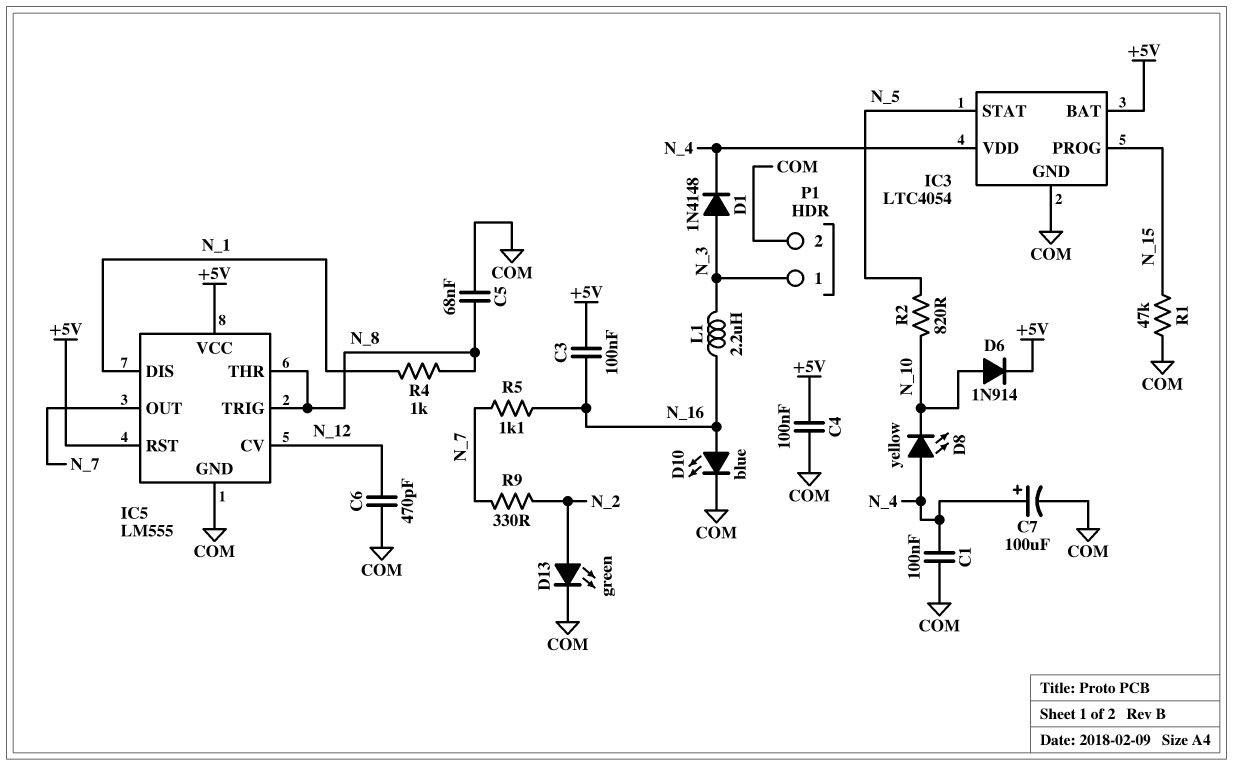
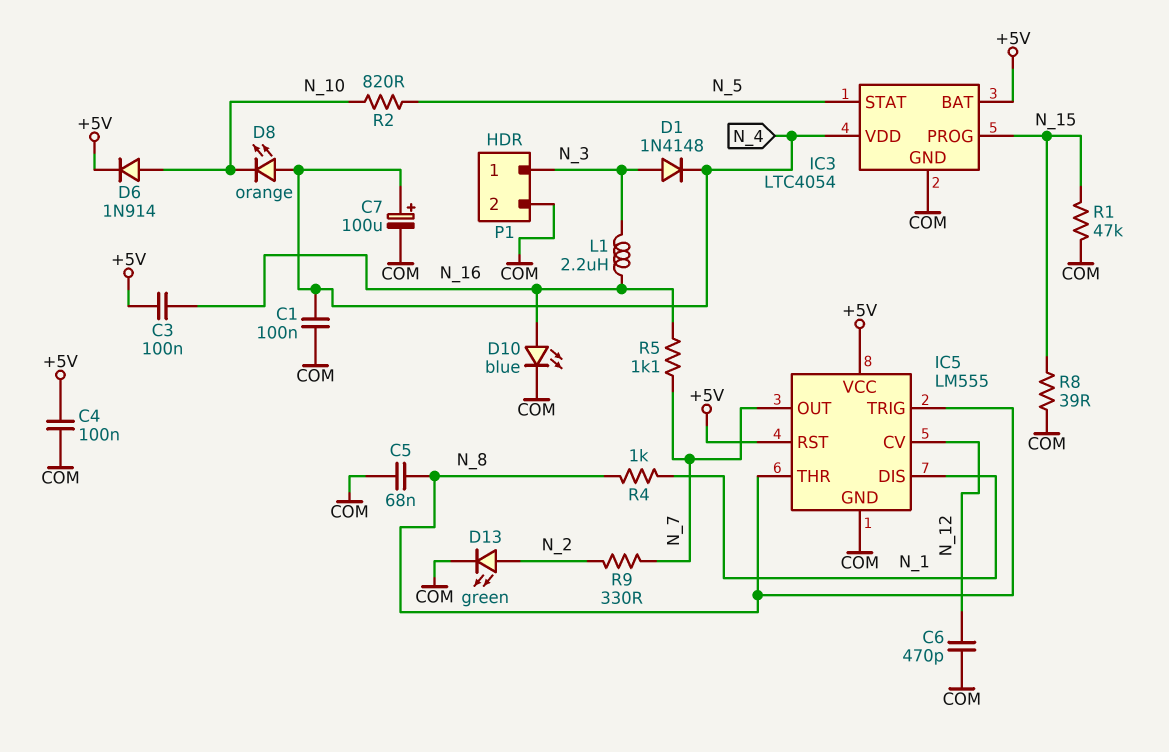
D8: LED yellow (A N_4, K N_10) -> LED orange (A N_4, K N_10)
R8: none -> 39 (COM, N_15)

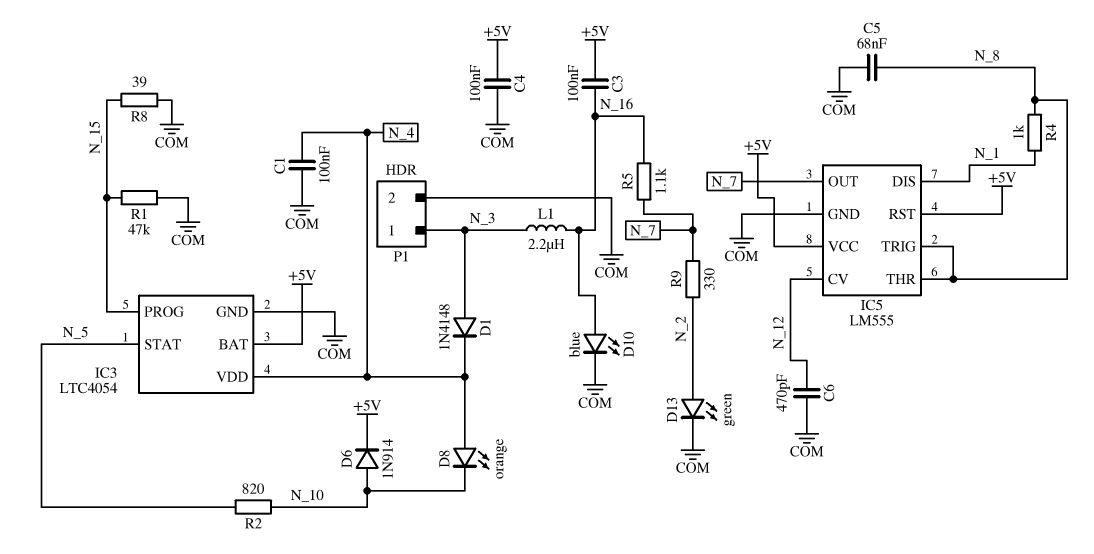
C7: 100uF (plus N_4, minus COM) -> none

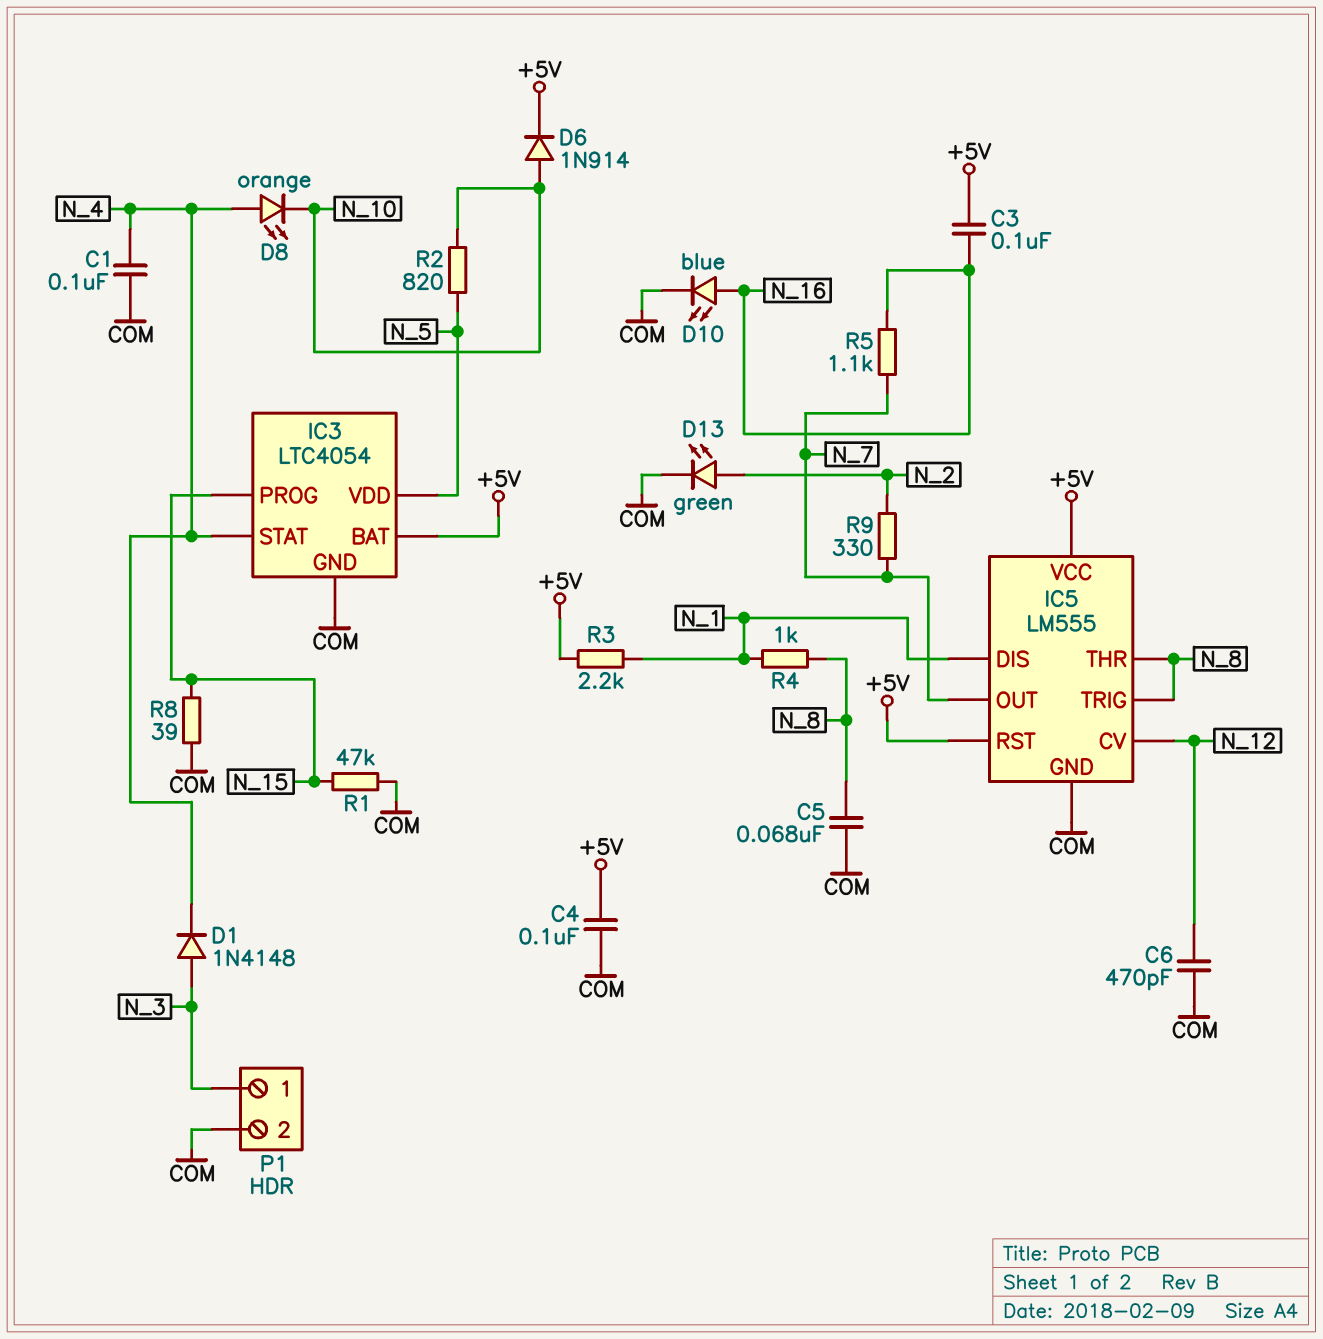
IC3 pin STAT: N_5 -> N_4
IC3 pin VDD: N_4 -> N_5
L1: 2.2uH (N_3, N_16) -> none
R3: none -> 2.2k (+5V, N_1)

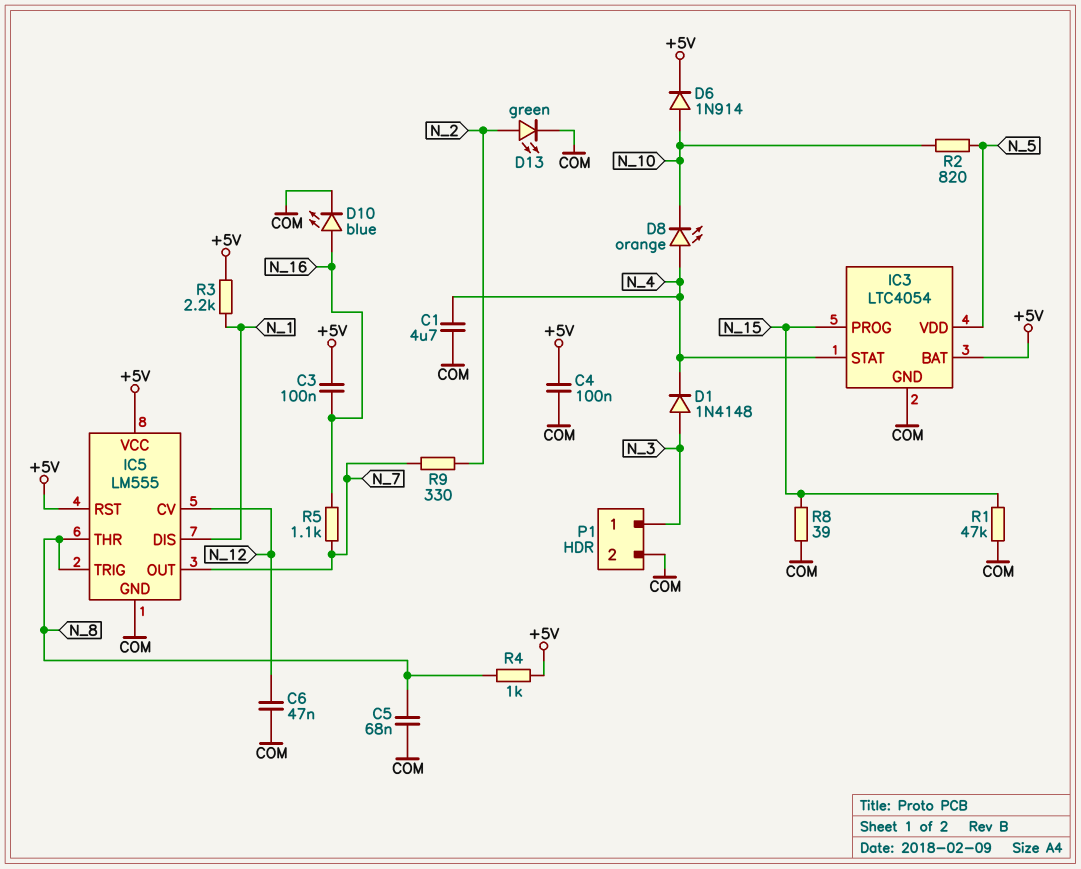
C1: 100nF (COM, N_4) -> 4.7uF (COM, N_4)
C6: 470pF (COM, N_12) -> 47nF (COM, N_12)
R4: 1k (N_1, N_8) -> 1k (+5V, N_8)

